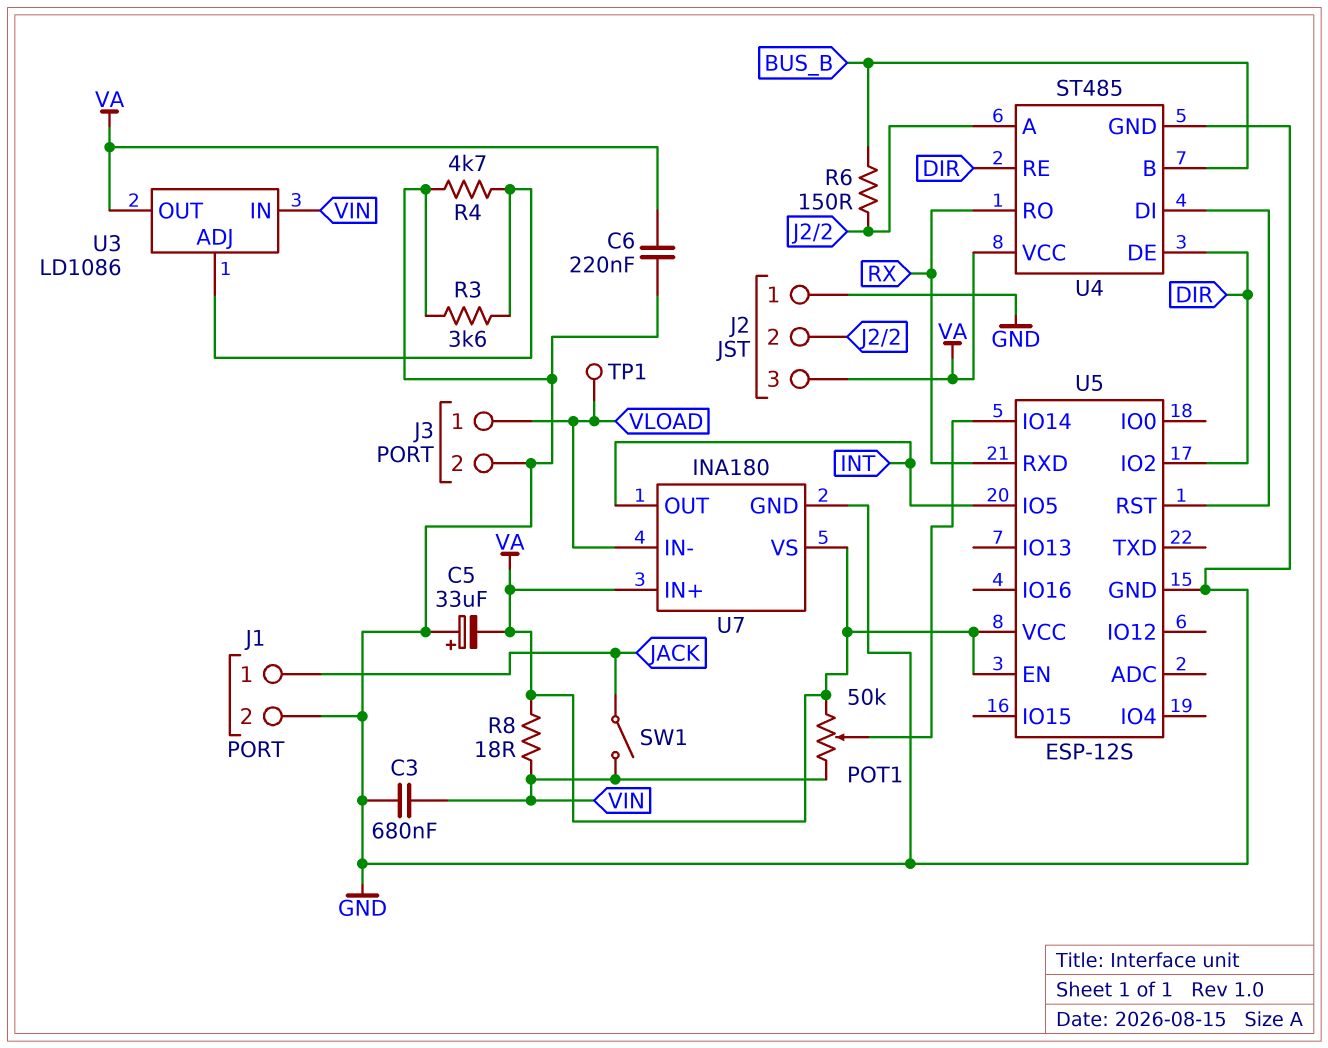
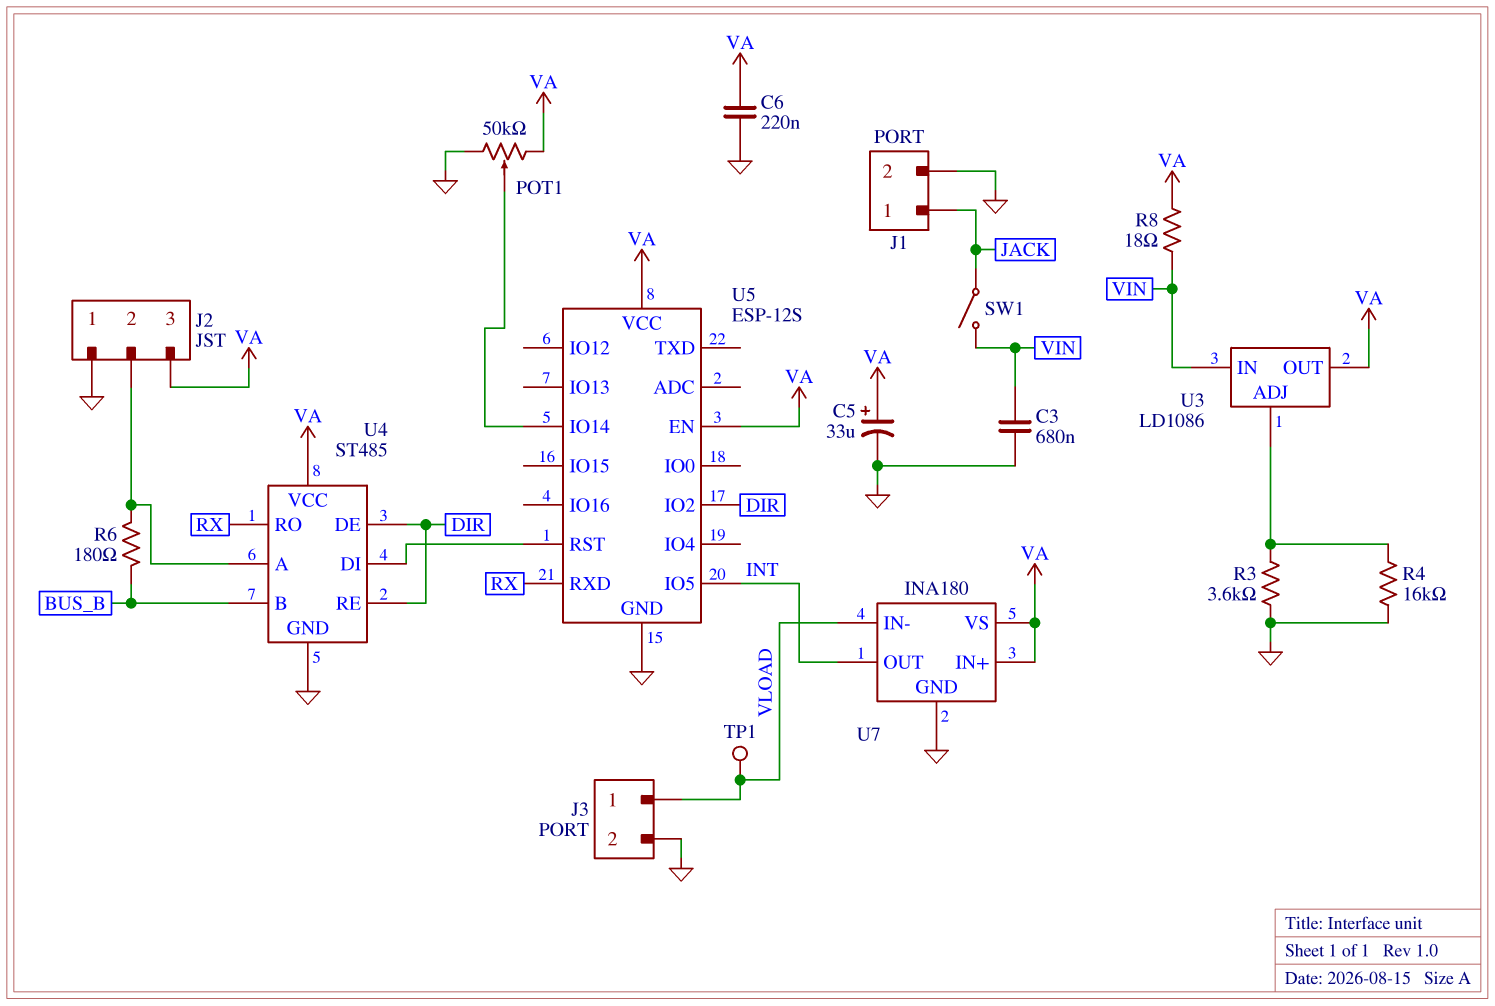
C5: 33uF (plus GND, minus VA) -> 33uF (plus VA, minus GND)
POT1: 50k (VA, VIN, wiper U5/IO14) -> 50k (GND, VA, wiper U5/IO14)
R4: 4.7k (GND, U3/ADJ) -> 16k (GND, U3/ADJ)
R6: 150 (BUS_B, J2/2) -> 180 (BUS_B, J2/2)

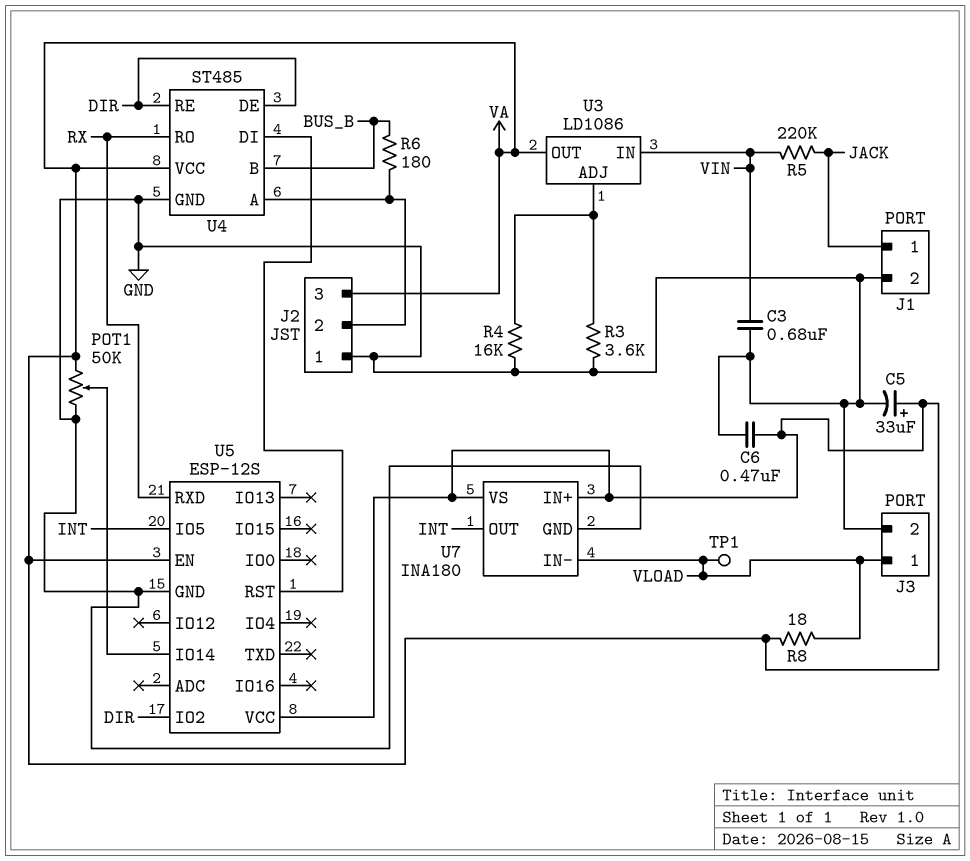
C6: 220nF (GND, VA) -> 470nF (GND, VA)
R5: none -> 220k (JACK, VIN)
R8: 18 (VA, VIN) -> 18 (VA, VLOAD)
SW1: switch (JACK, VIN) -> none

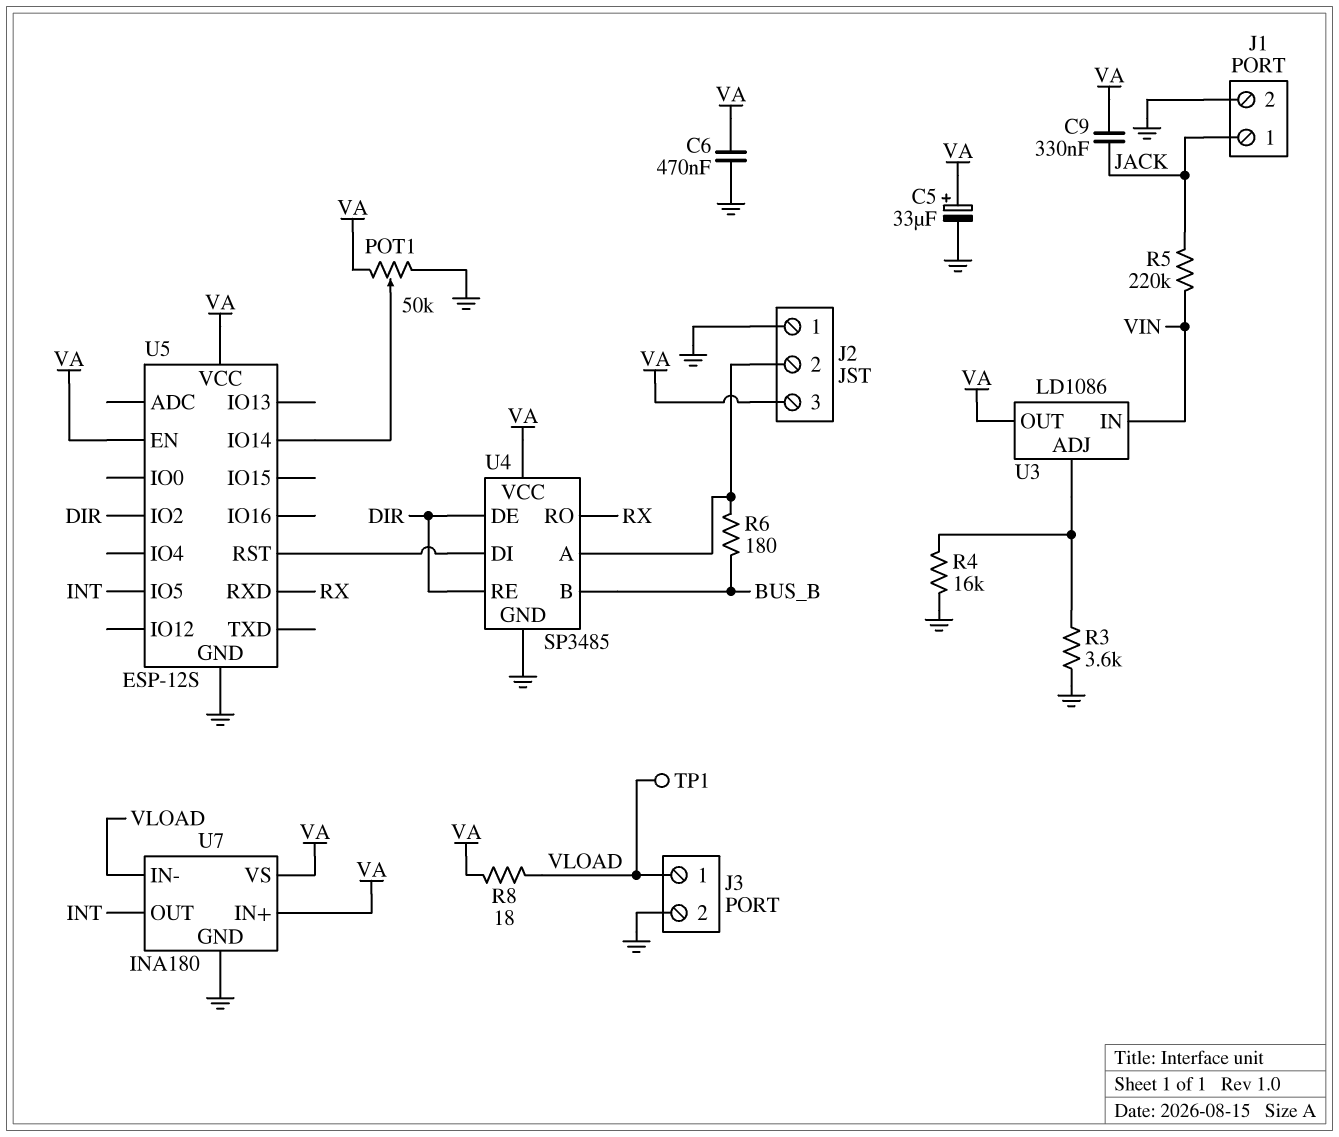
C3: 680nF (GND, VIN) -> none
C9: none -> 330nF (JACK, VA)
U4: ST485 -> SP3485

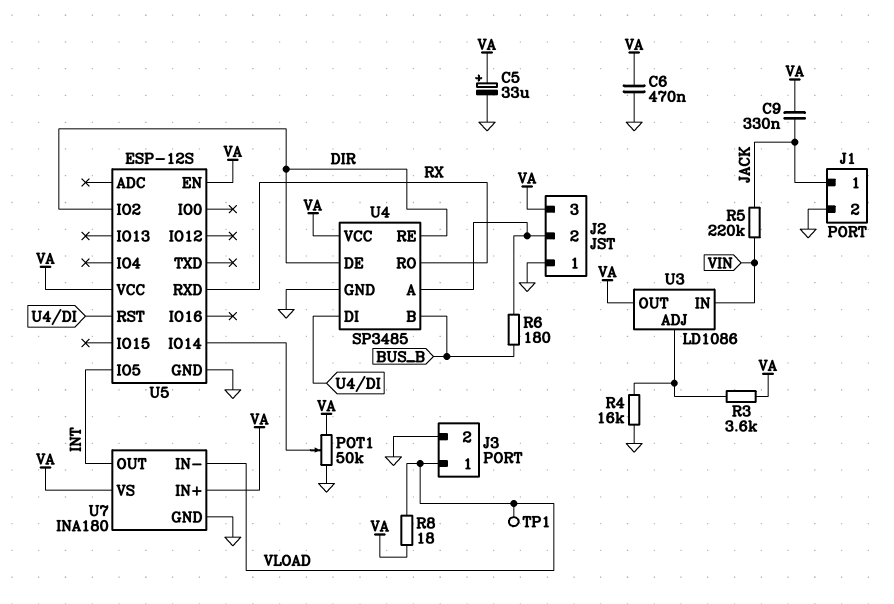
R3: 3.6k (GND, U3/ADJ) -> 3.6k (U3/ADJ, VA)

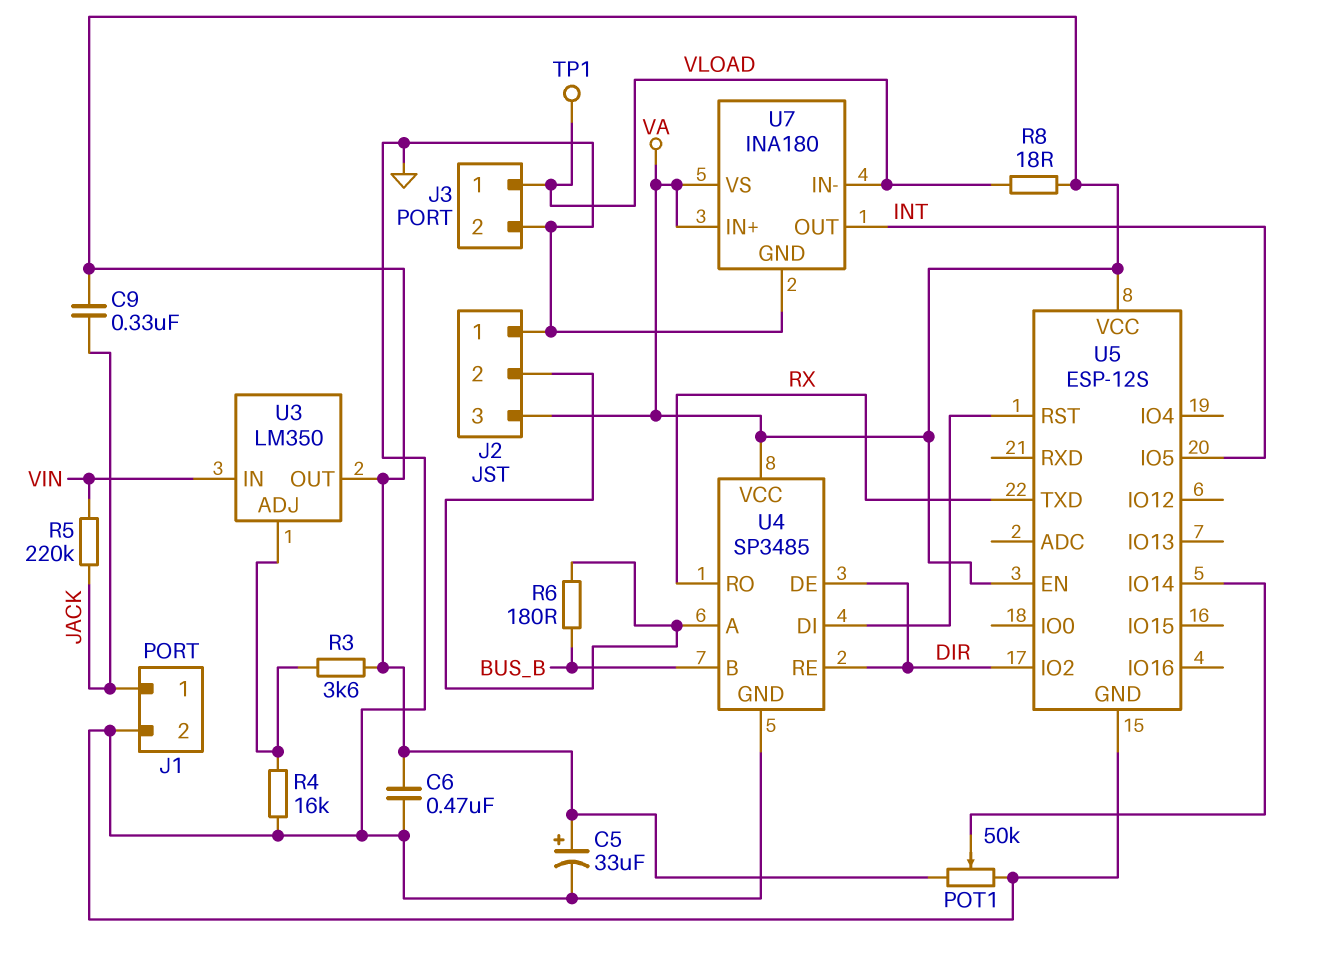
U3: LD1086 -> LM350
U5 pin RXD: RX -> none
U5 pin TXD: none -> RX

